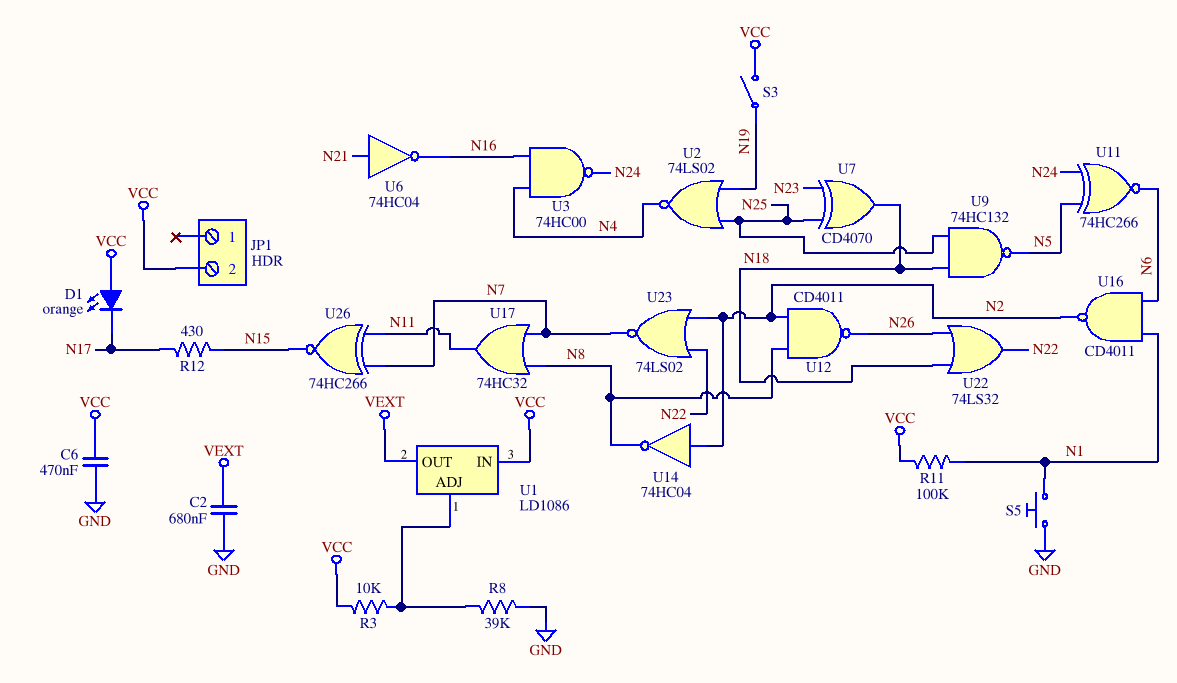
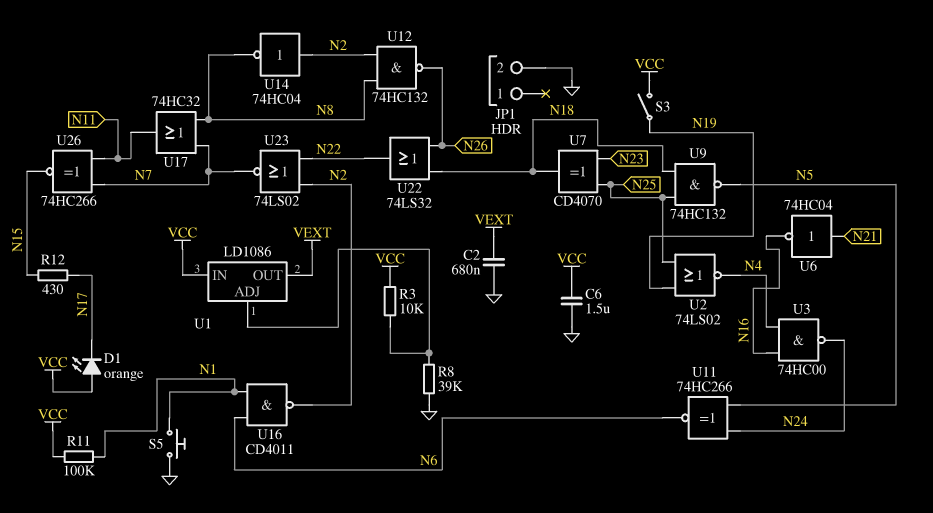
C6: 470nF (GND, VCC) -> 1.5uF (GND, VCC)
JP1 pin 2: VCC -> GND
U12: NAND CD4011 (in N2, in N8, out N26) -> NAND 74HC132 (in N2, in N8, out N26)

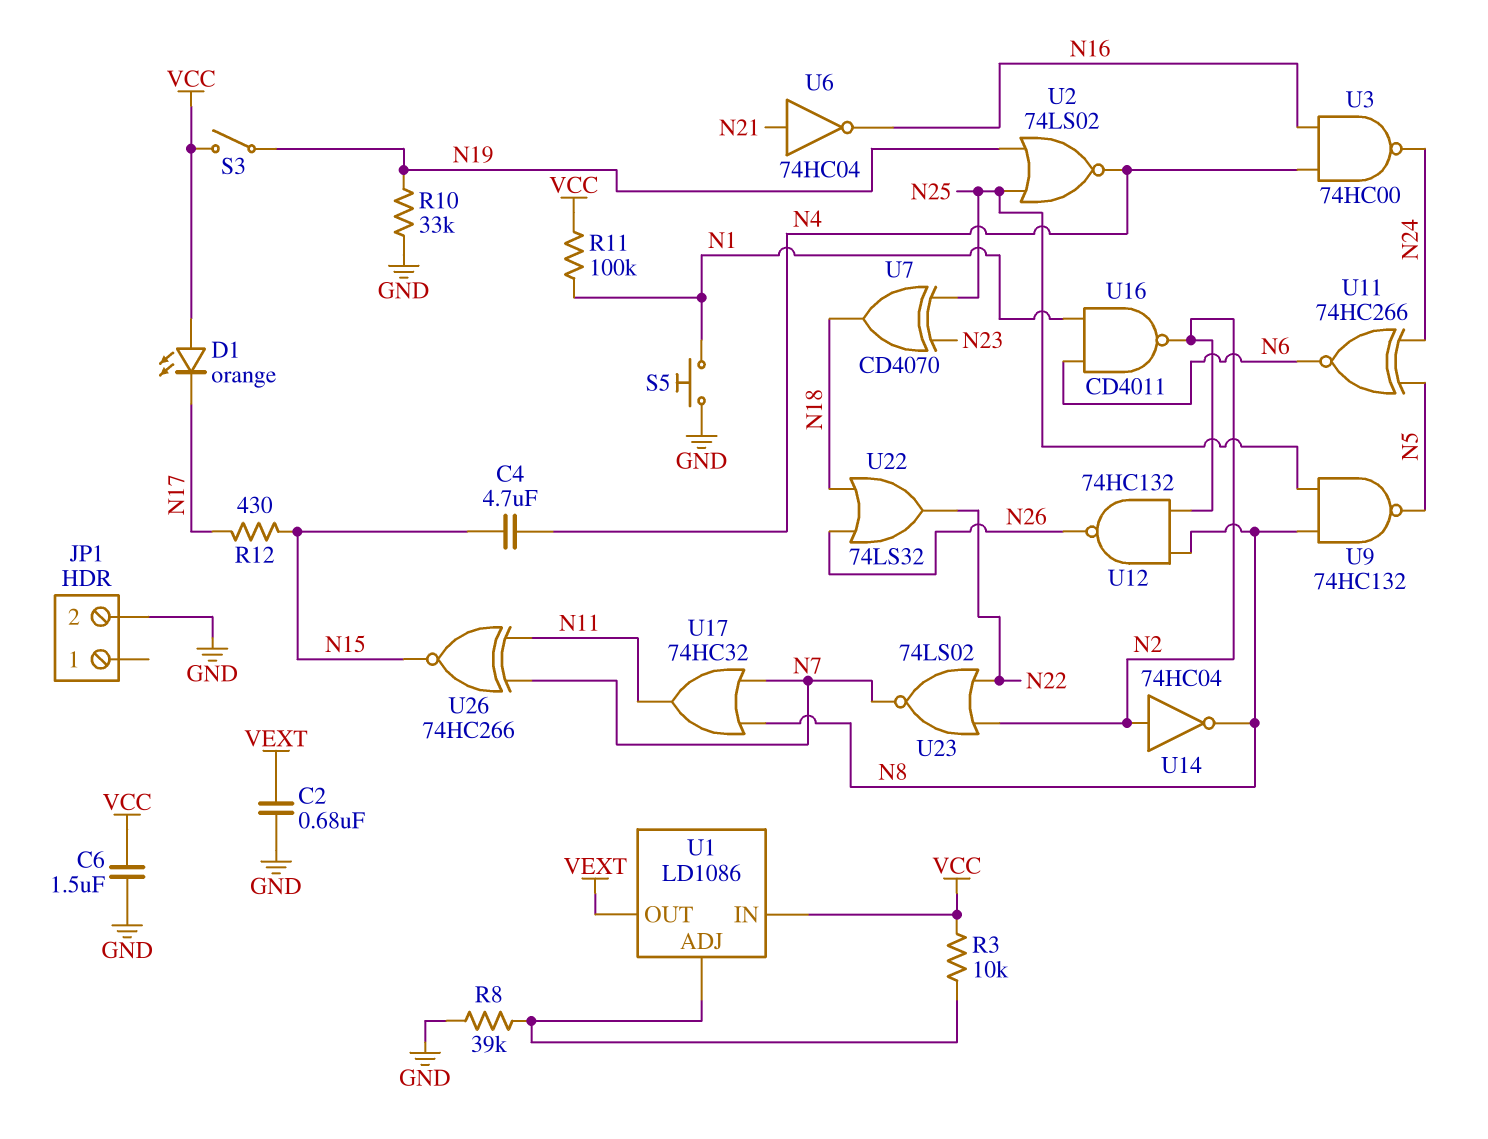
C4: none -> 4.7uF (N4, N15)
R10: none -> 33k (GND, N19)
U9: NAND 74HC132 (in N18, in N25, out N5) -> NAND 74HC132 (in N8, in N25, out N5)

